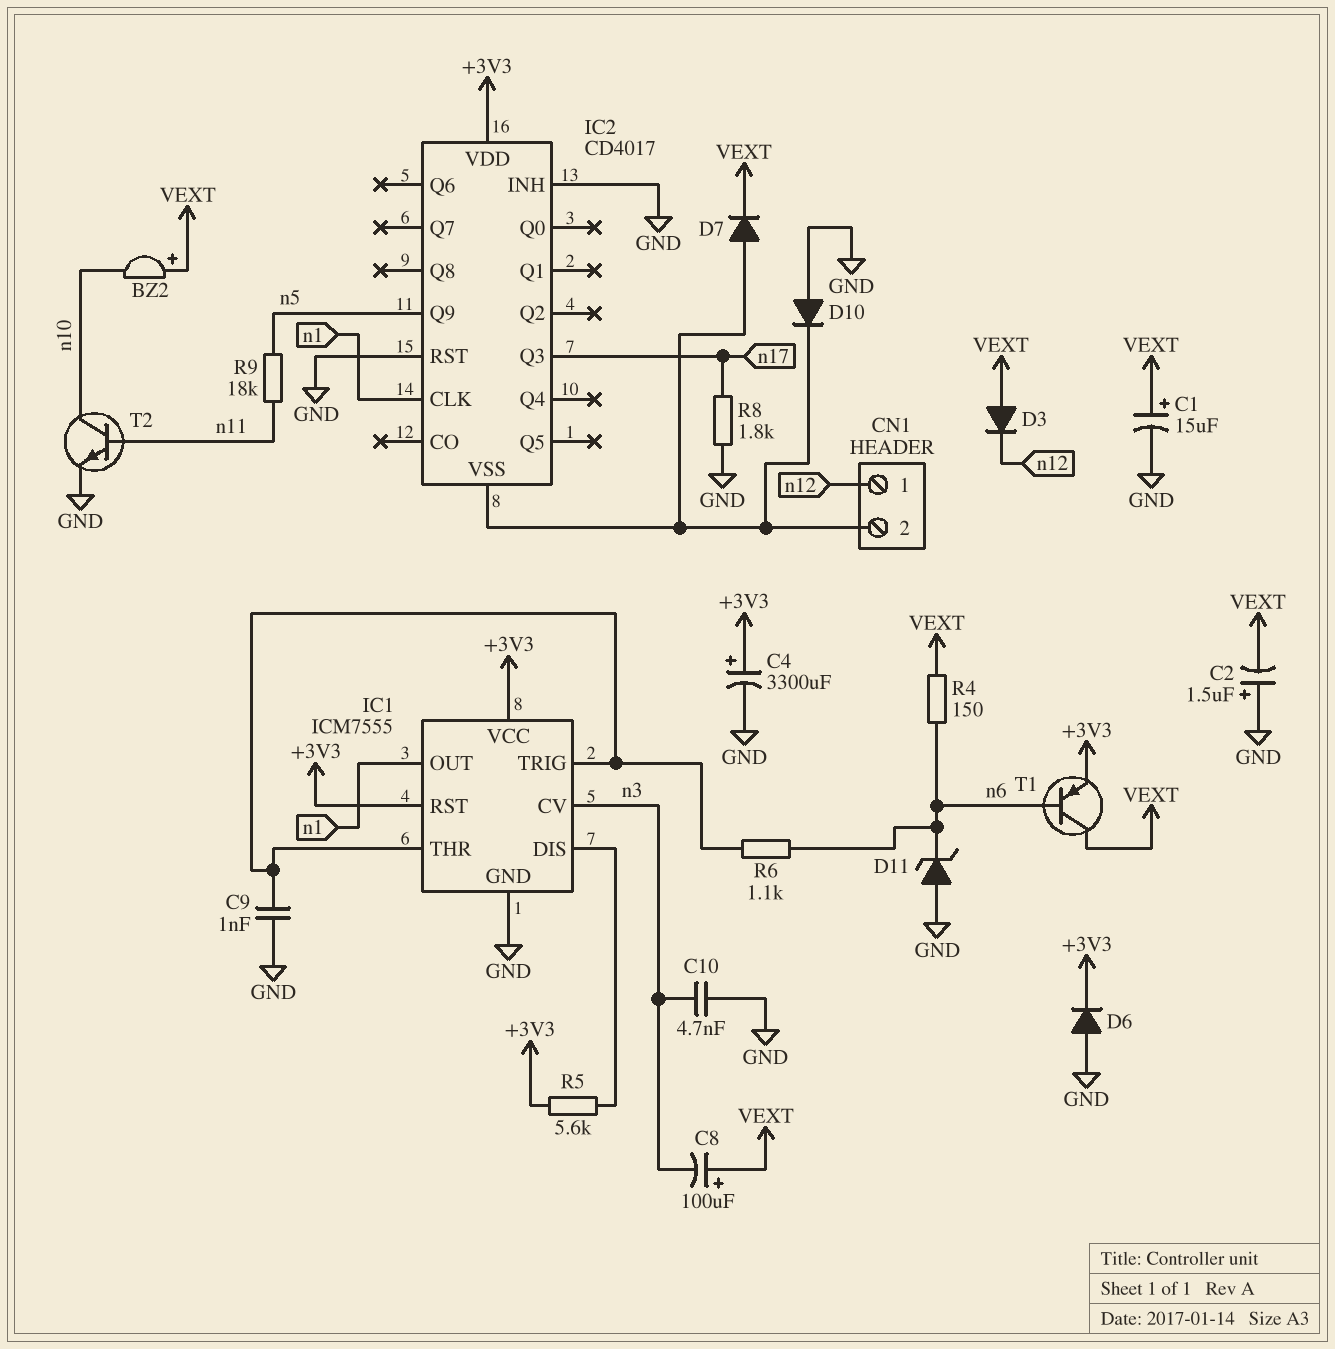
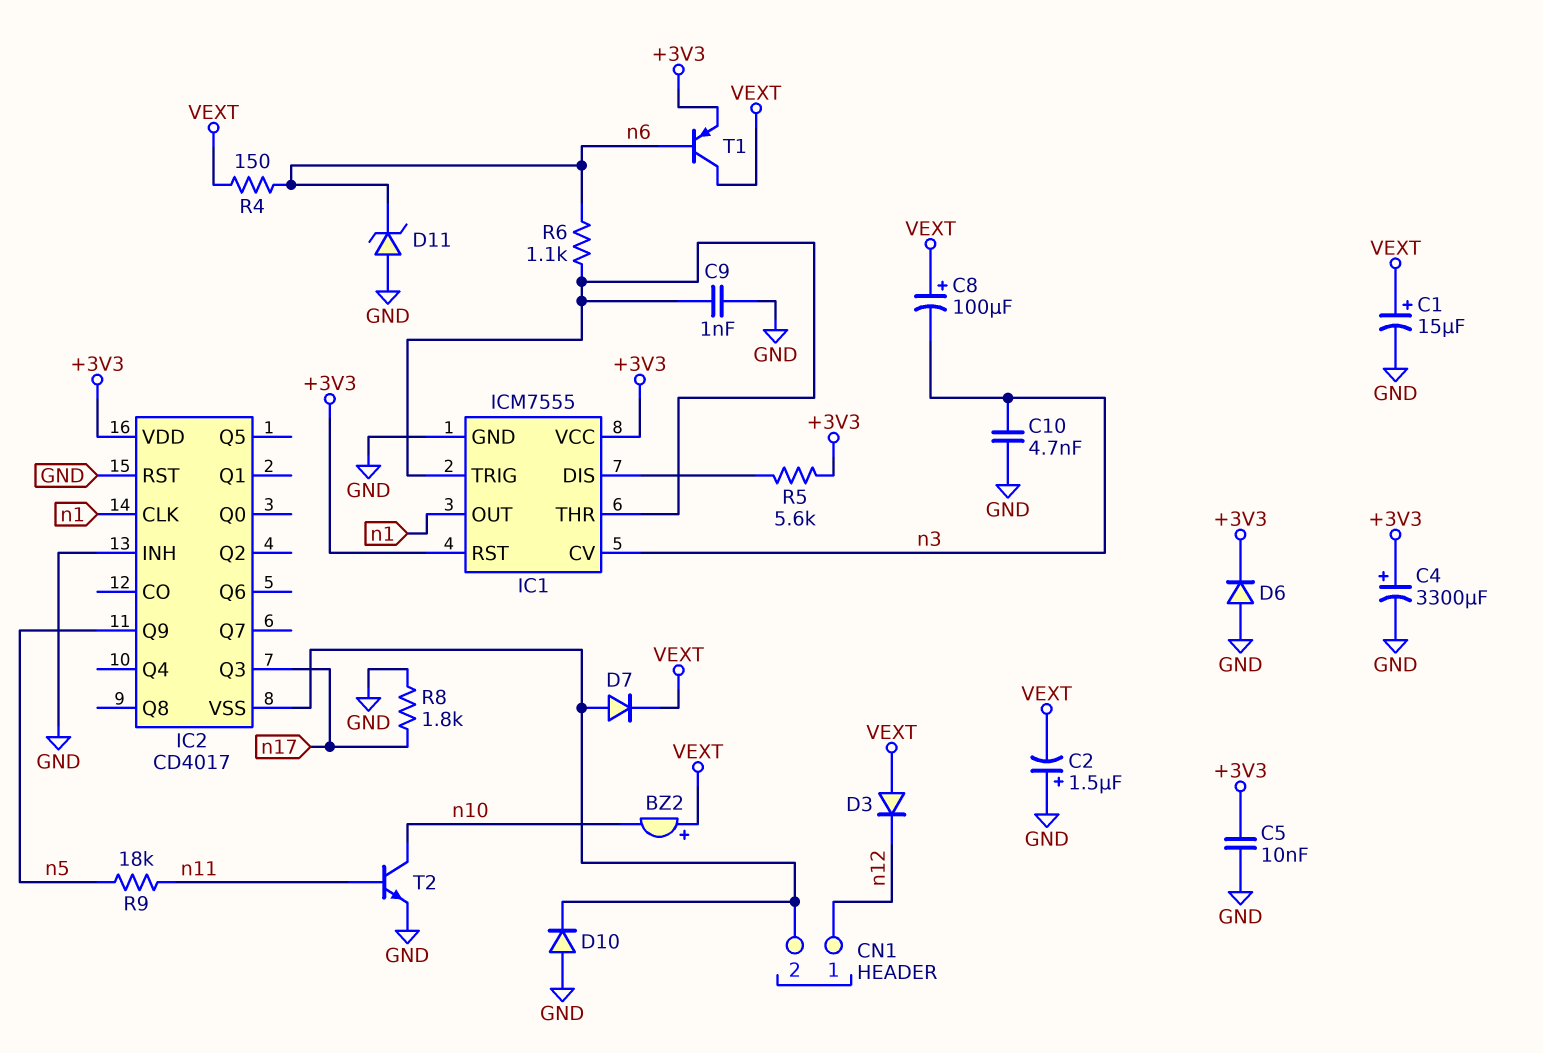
C5: none -> 10nF (+3V3, GND)

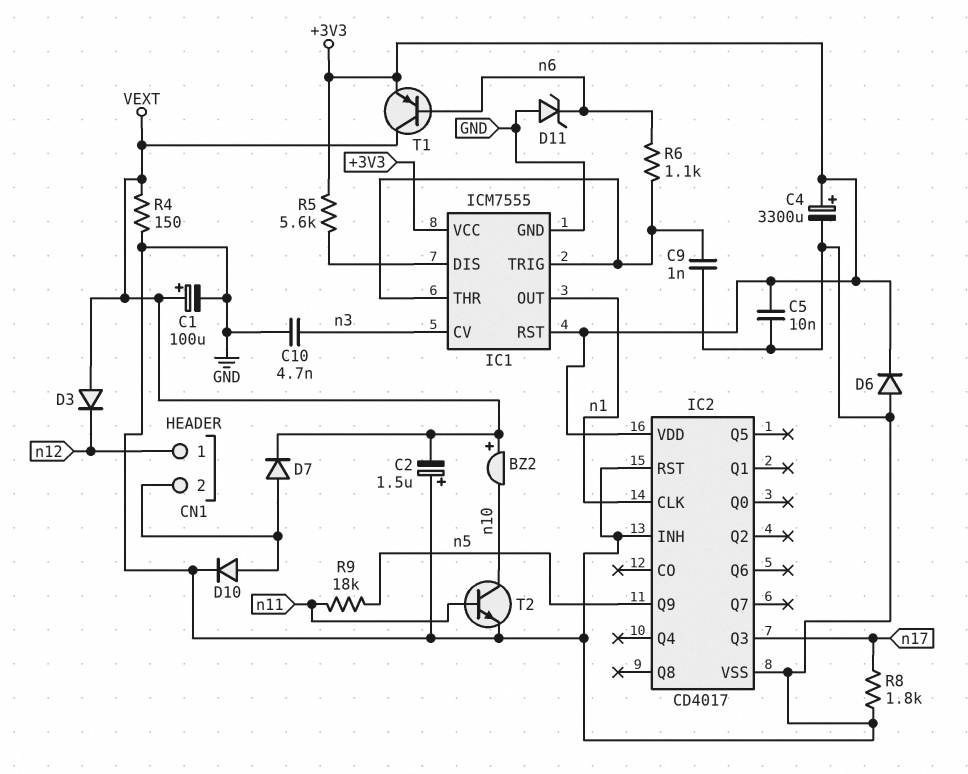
C1: 15uF (plus VEXT, minus GND) -> 100uF (plus VEXT, minus GND)
C8: 100uF (plus VEXT, minus n3) -> none
D10: diode (A GND, K CN1/2) -> diode (A CN1/2, K GND)
IC2 pin VSS: CN1/2 -> GND
R4: 150 (VEXT, n6) -> 150 (GND, VEXT)

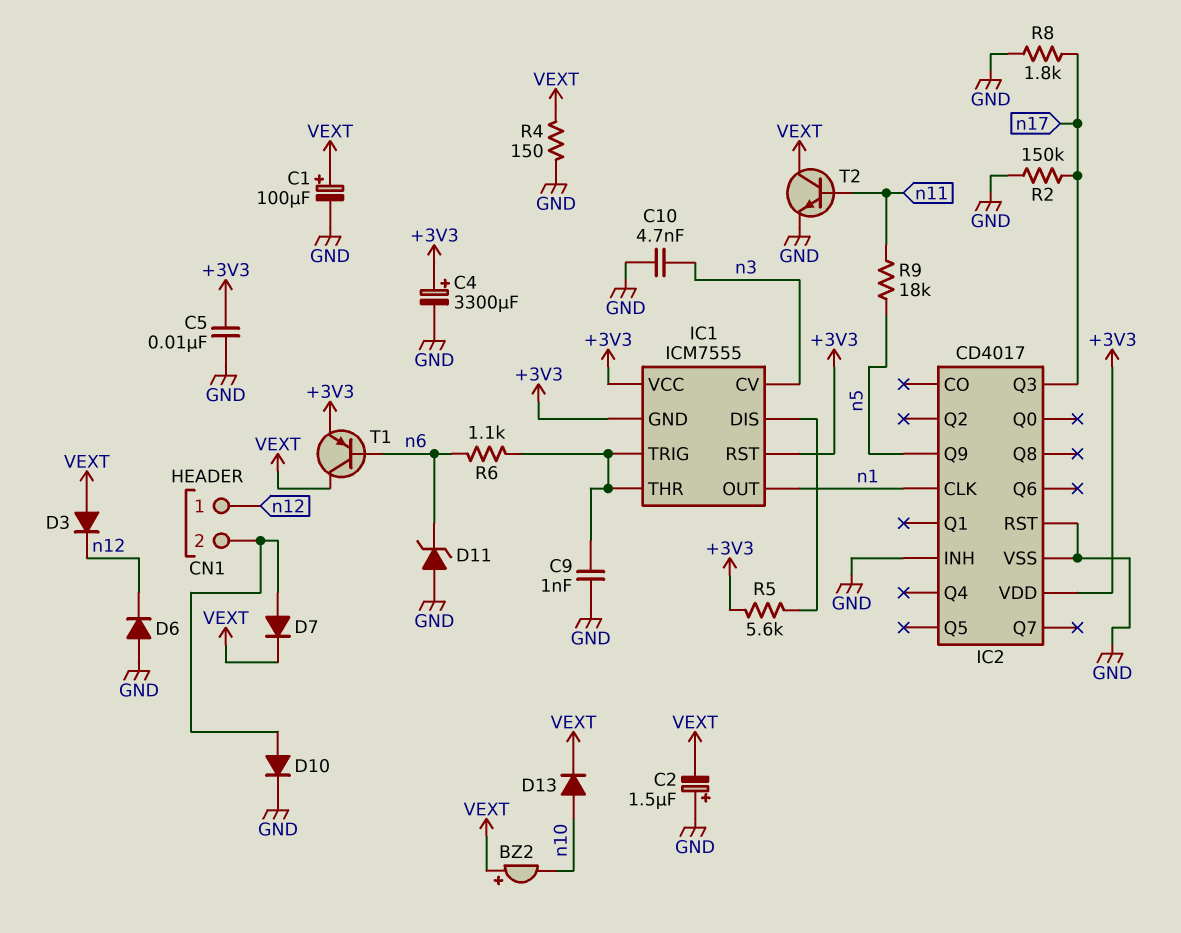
D6: diode (A GND, K +3V3) -> diode (A GND, K n12)
D13: none -> diode (A n10, K VEXT)
IC1 pin GND: GND -> +3V3
R2: none -> 150k (GND, n17)
T2: NPN (B n11, C n10, E GND) -> NPN (B n11, C VEXT, E GND)

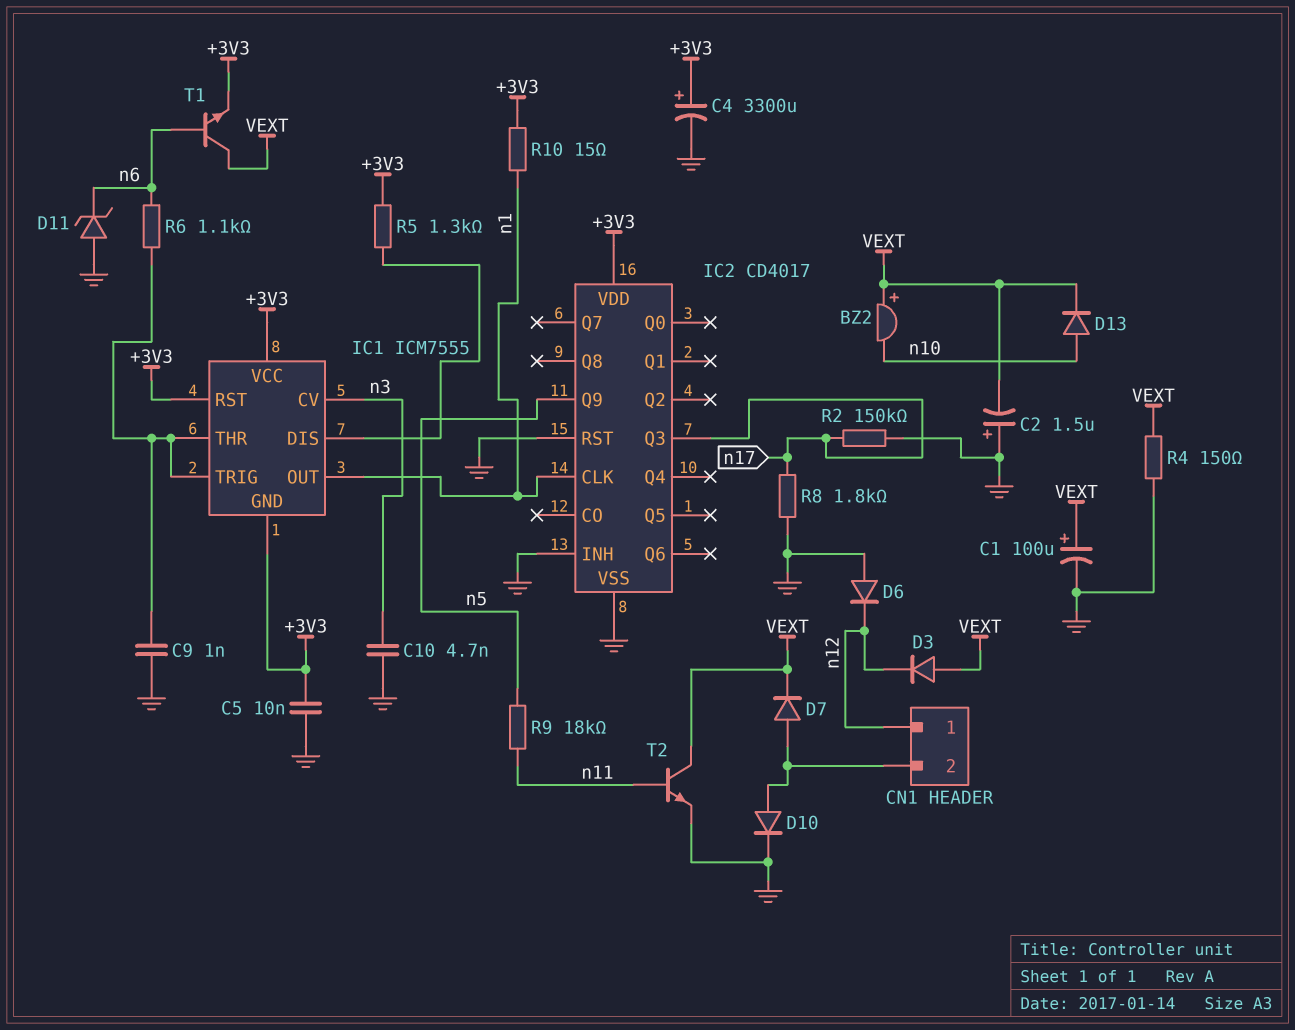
R5: 5.6k (+3V3, IC1/DIS) -> 1.3k (+3V3, IC1/DIS)
R10: none -> 15 (+3V3, n1)
T1: PNP (B n6, C VEXT, E +3V3) -> NPN (B n6, C VEXT, E +3V3)

